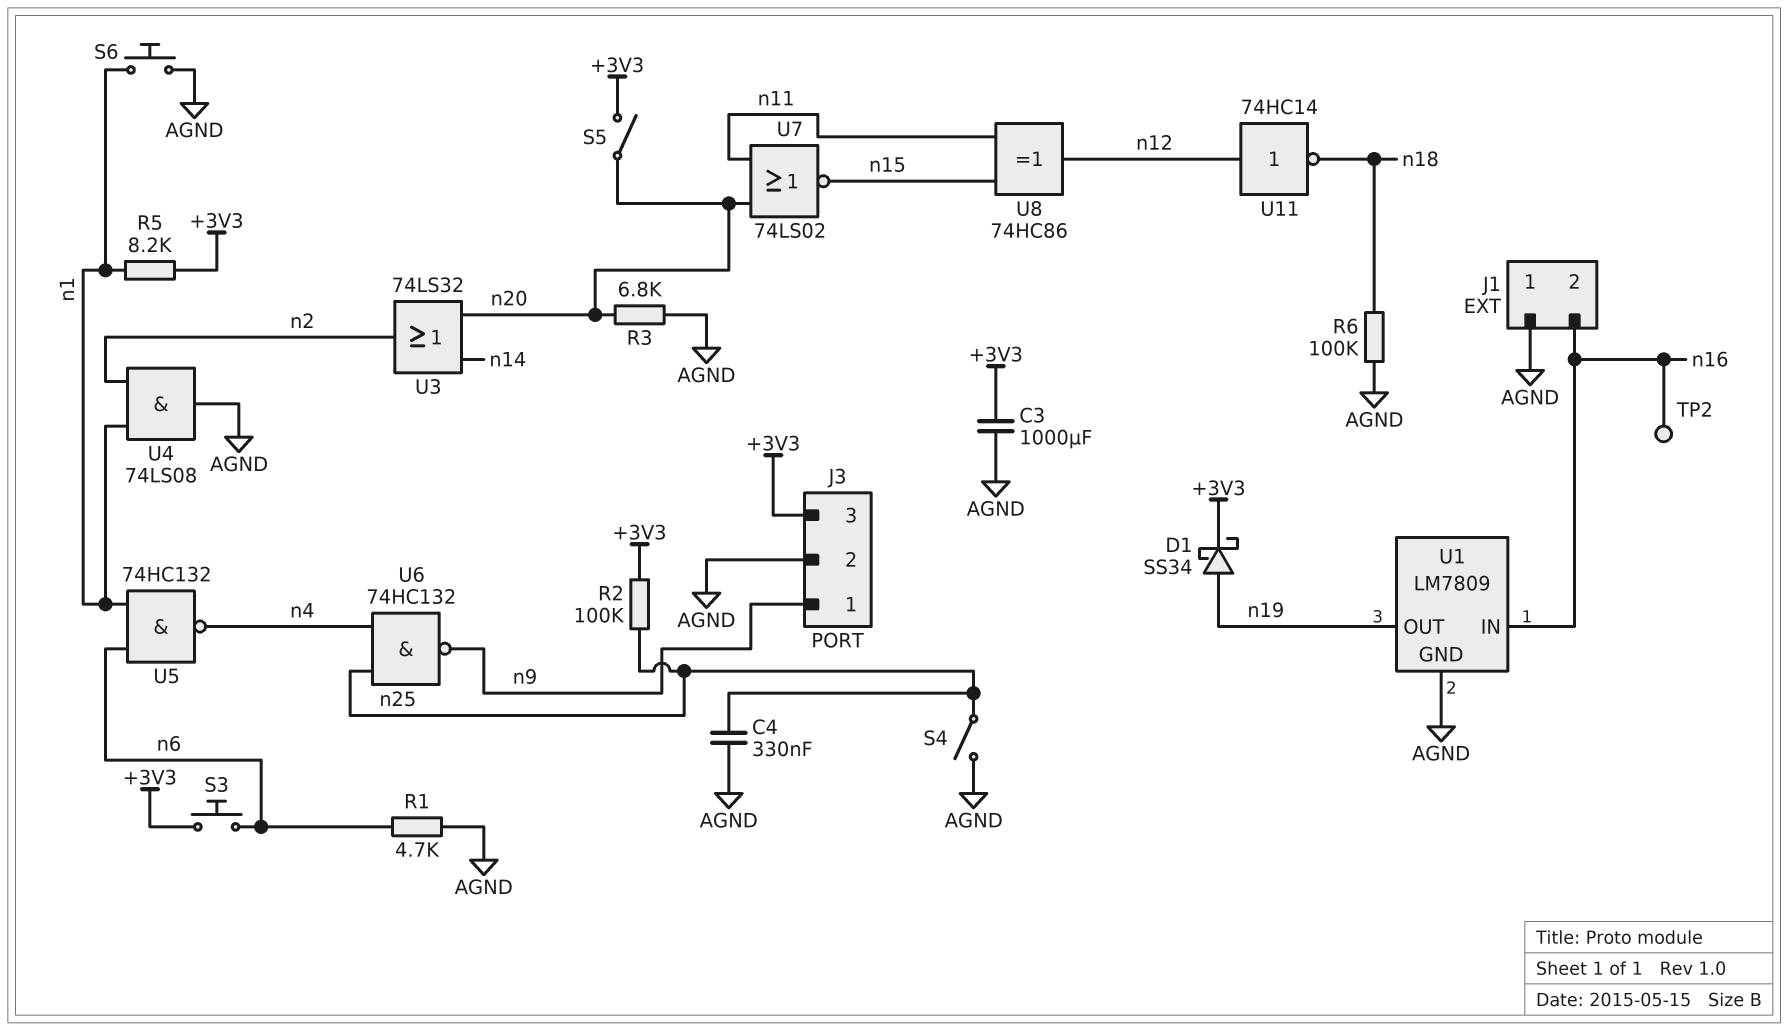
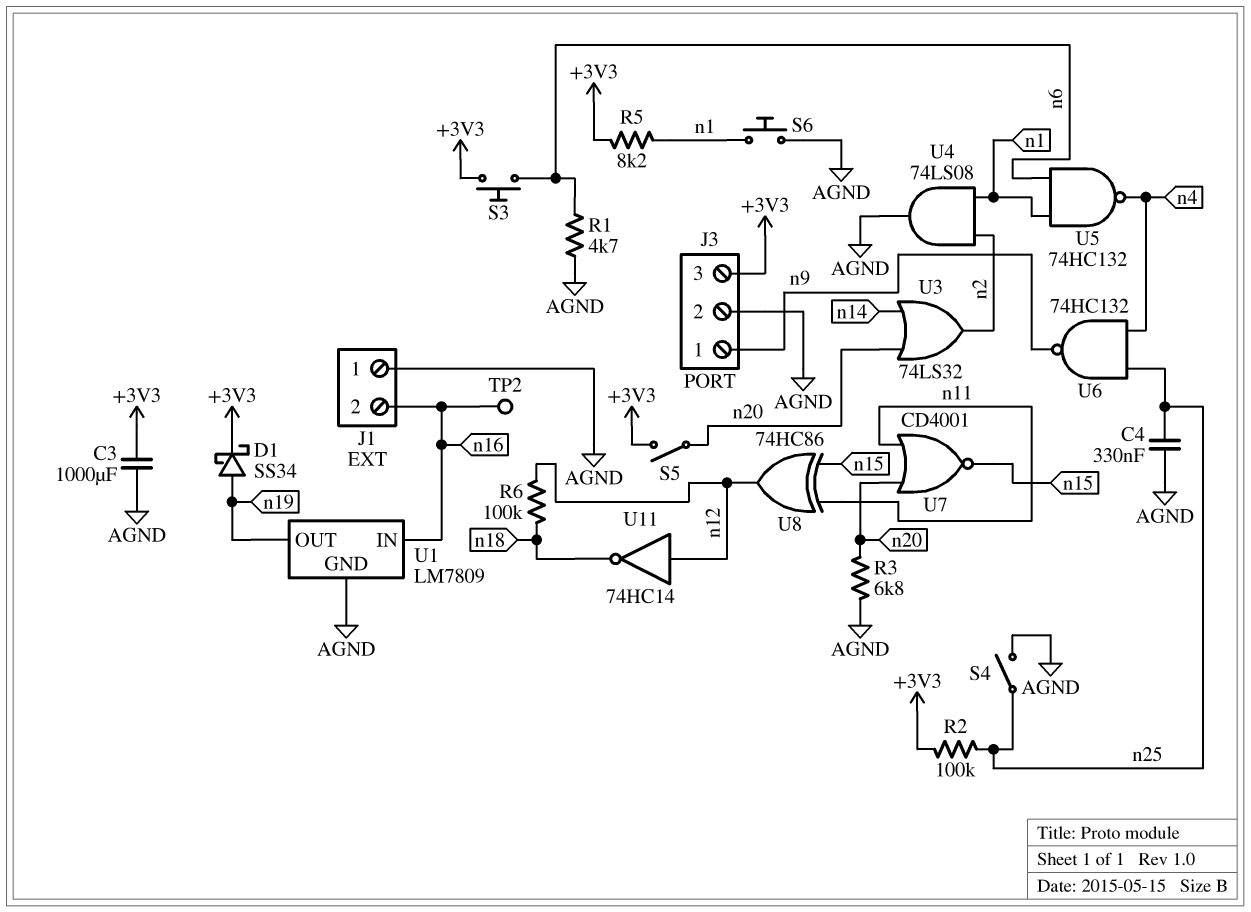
R6: 100k (AGND, n18) -> 100k (n12, n18)
U7: NOR 74LS02 (in n11, in n20, out n15) -> NOR CD4001 (in n11, in n20, out n15)

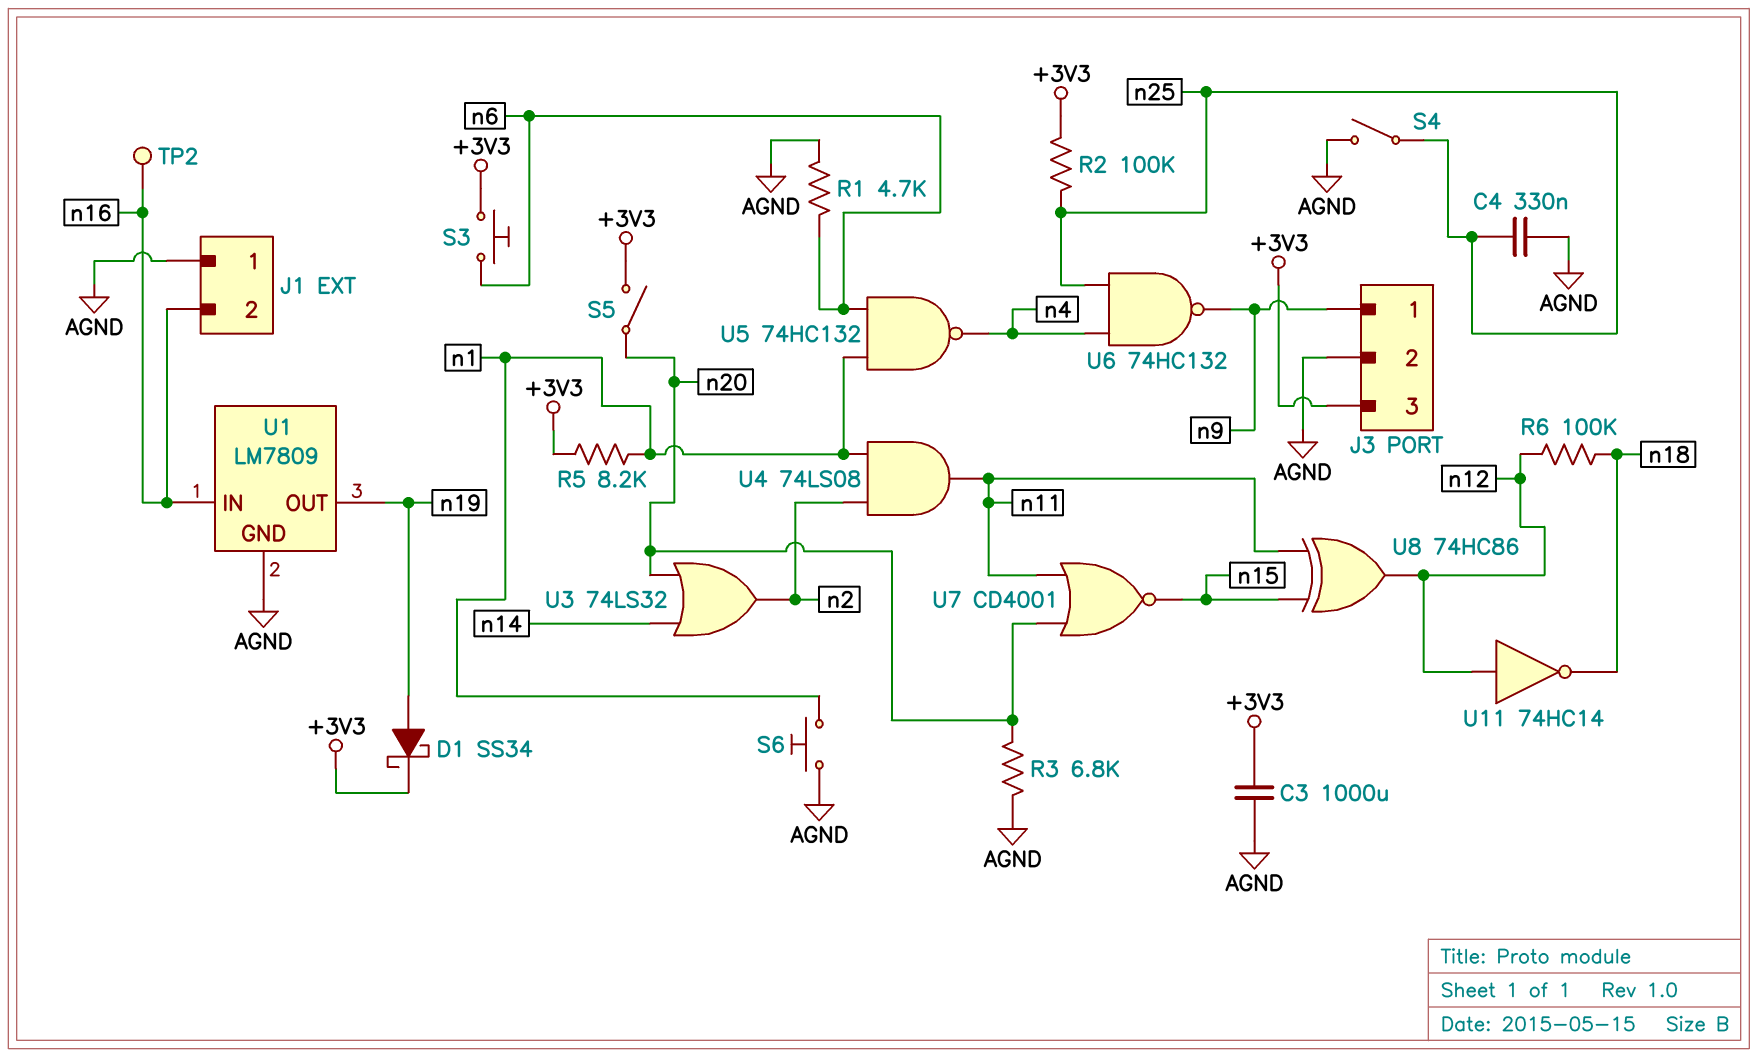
U4: AND 74LS08 (in n1, in n2, out AGND) -> AND 74LS08 (in n1, in n2, out n11)

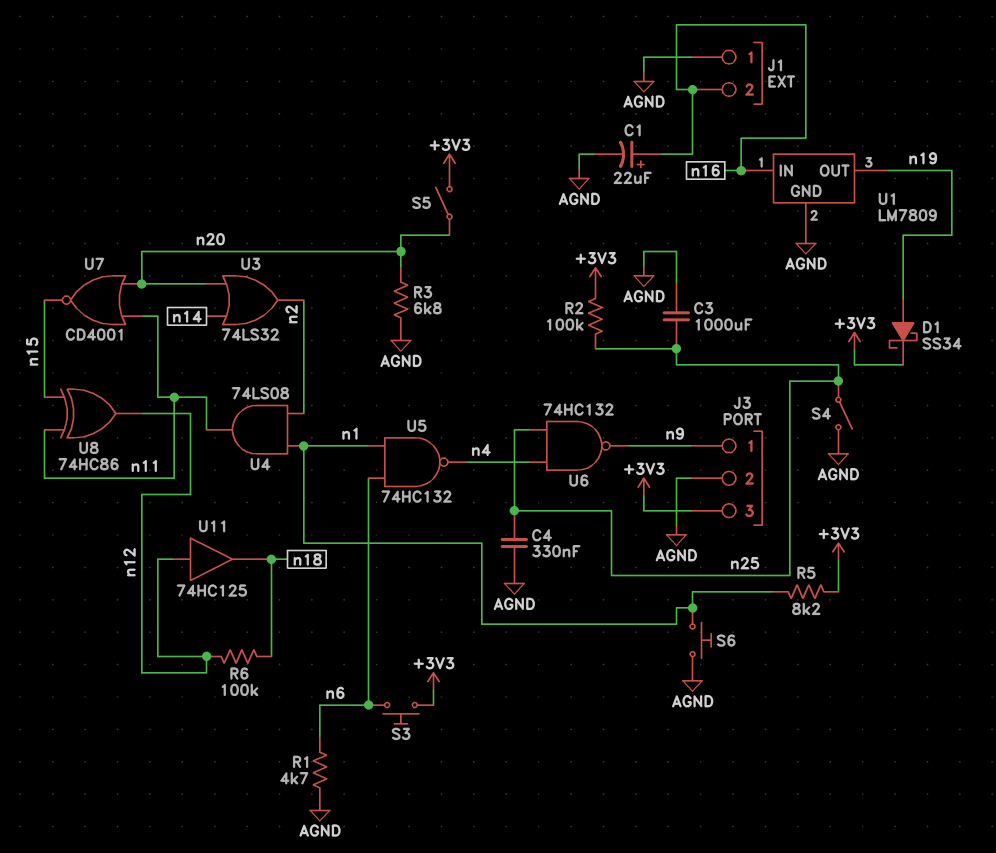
C1: none -> 22uF (plus n16, minus AGND)
C3: 1000uF (+3V3, AGND) -> 1000uF (AGND, n25)
TP2: test point (n16) -> none
U11: NOT 74HC14 (in n12, out n18) -> buffer 74HC125 (in n12, out n18)

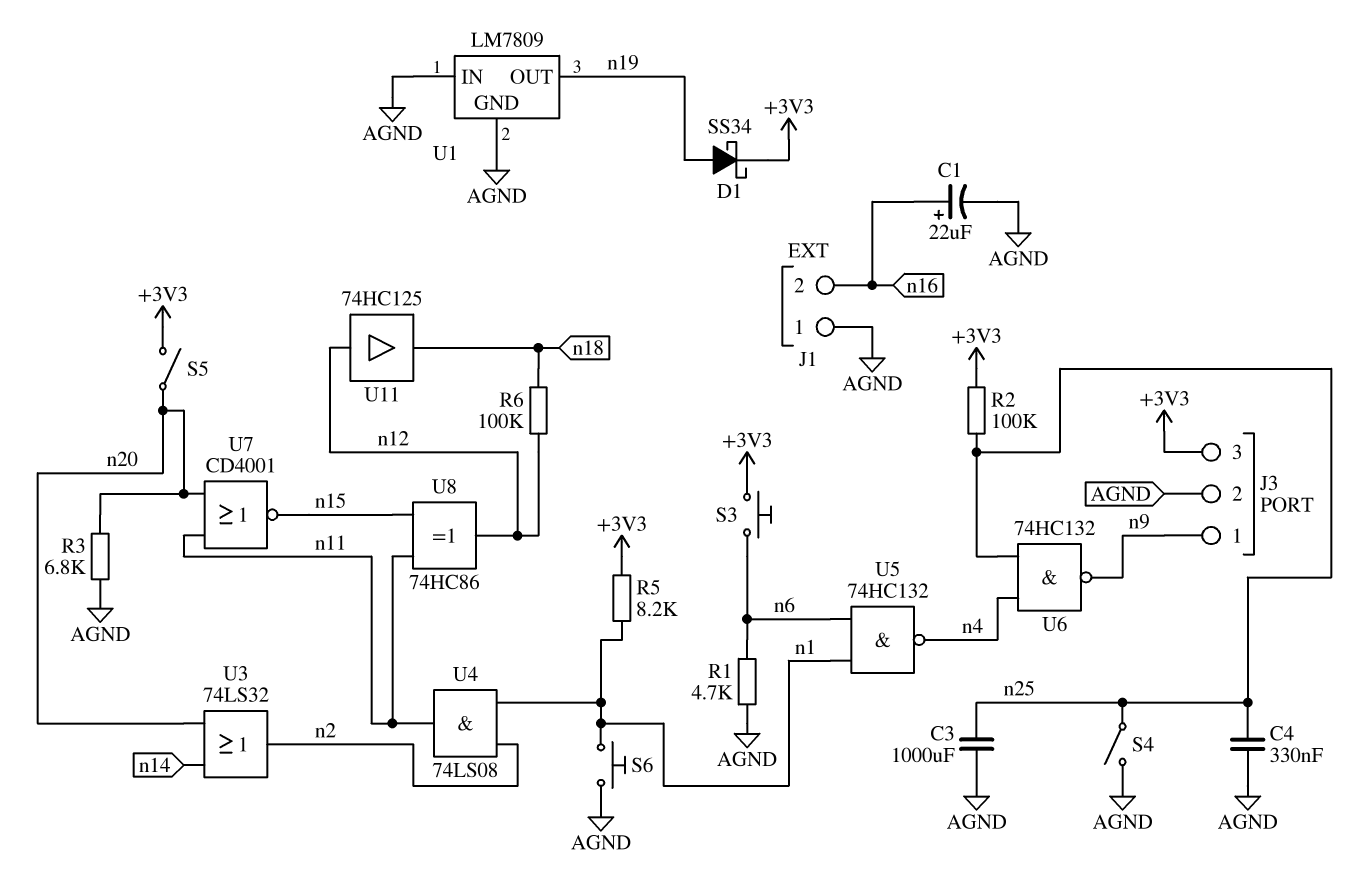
U1 pin IN: n16 -> AGND

